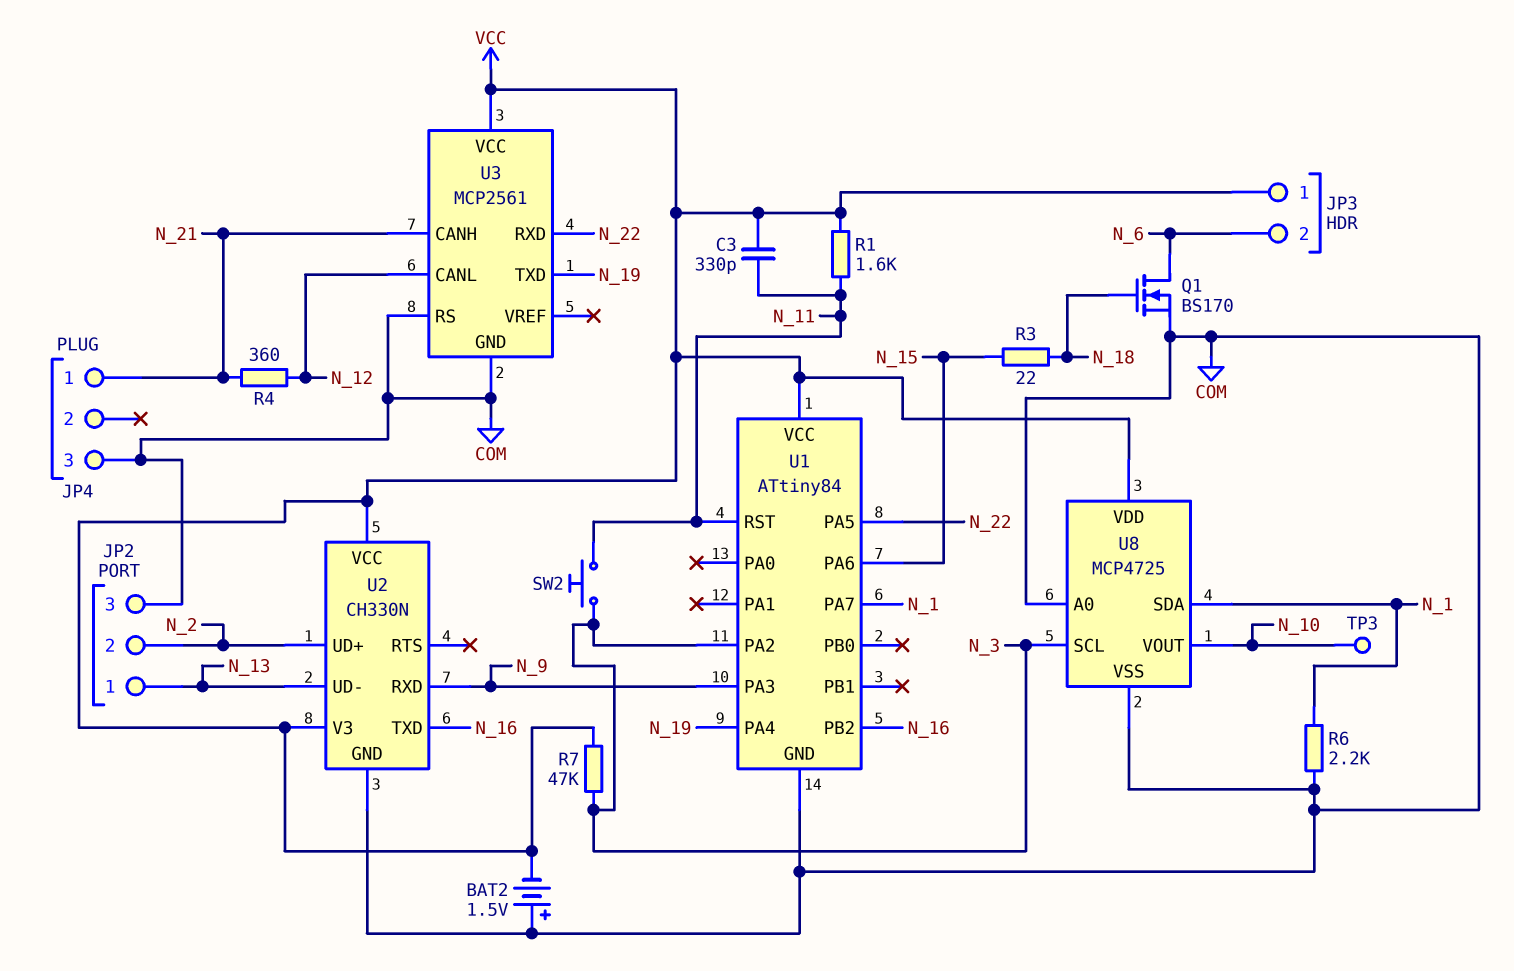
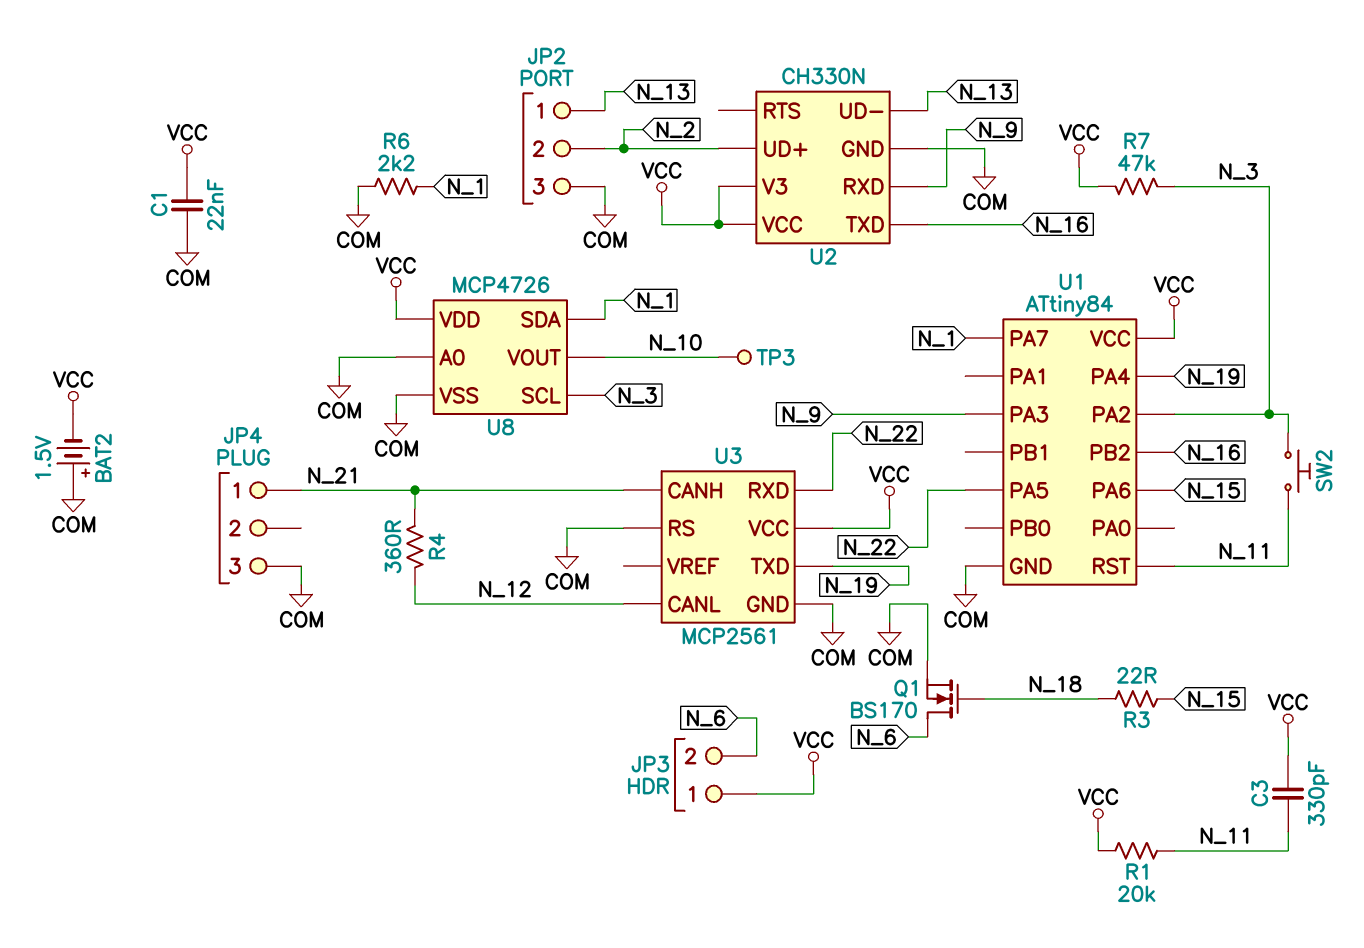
C1: none -> 22nF (COM, VCC)
R1: 1.6k (N_11, VCC) -> 20k (N_11, VCC)
U8: MCP4725 -> MCP4726

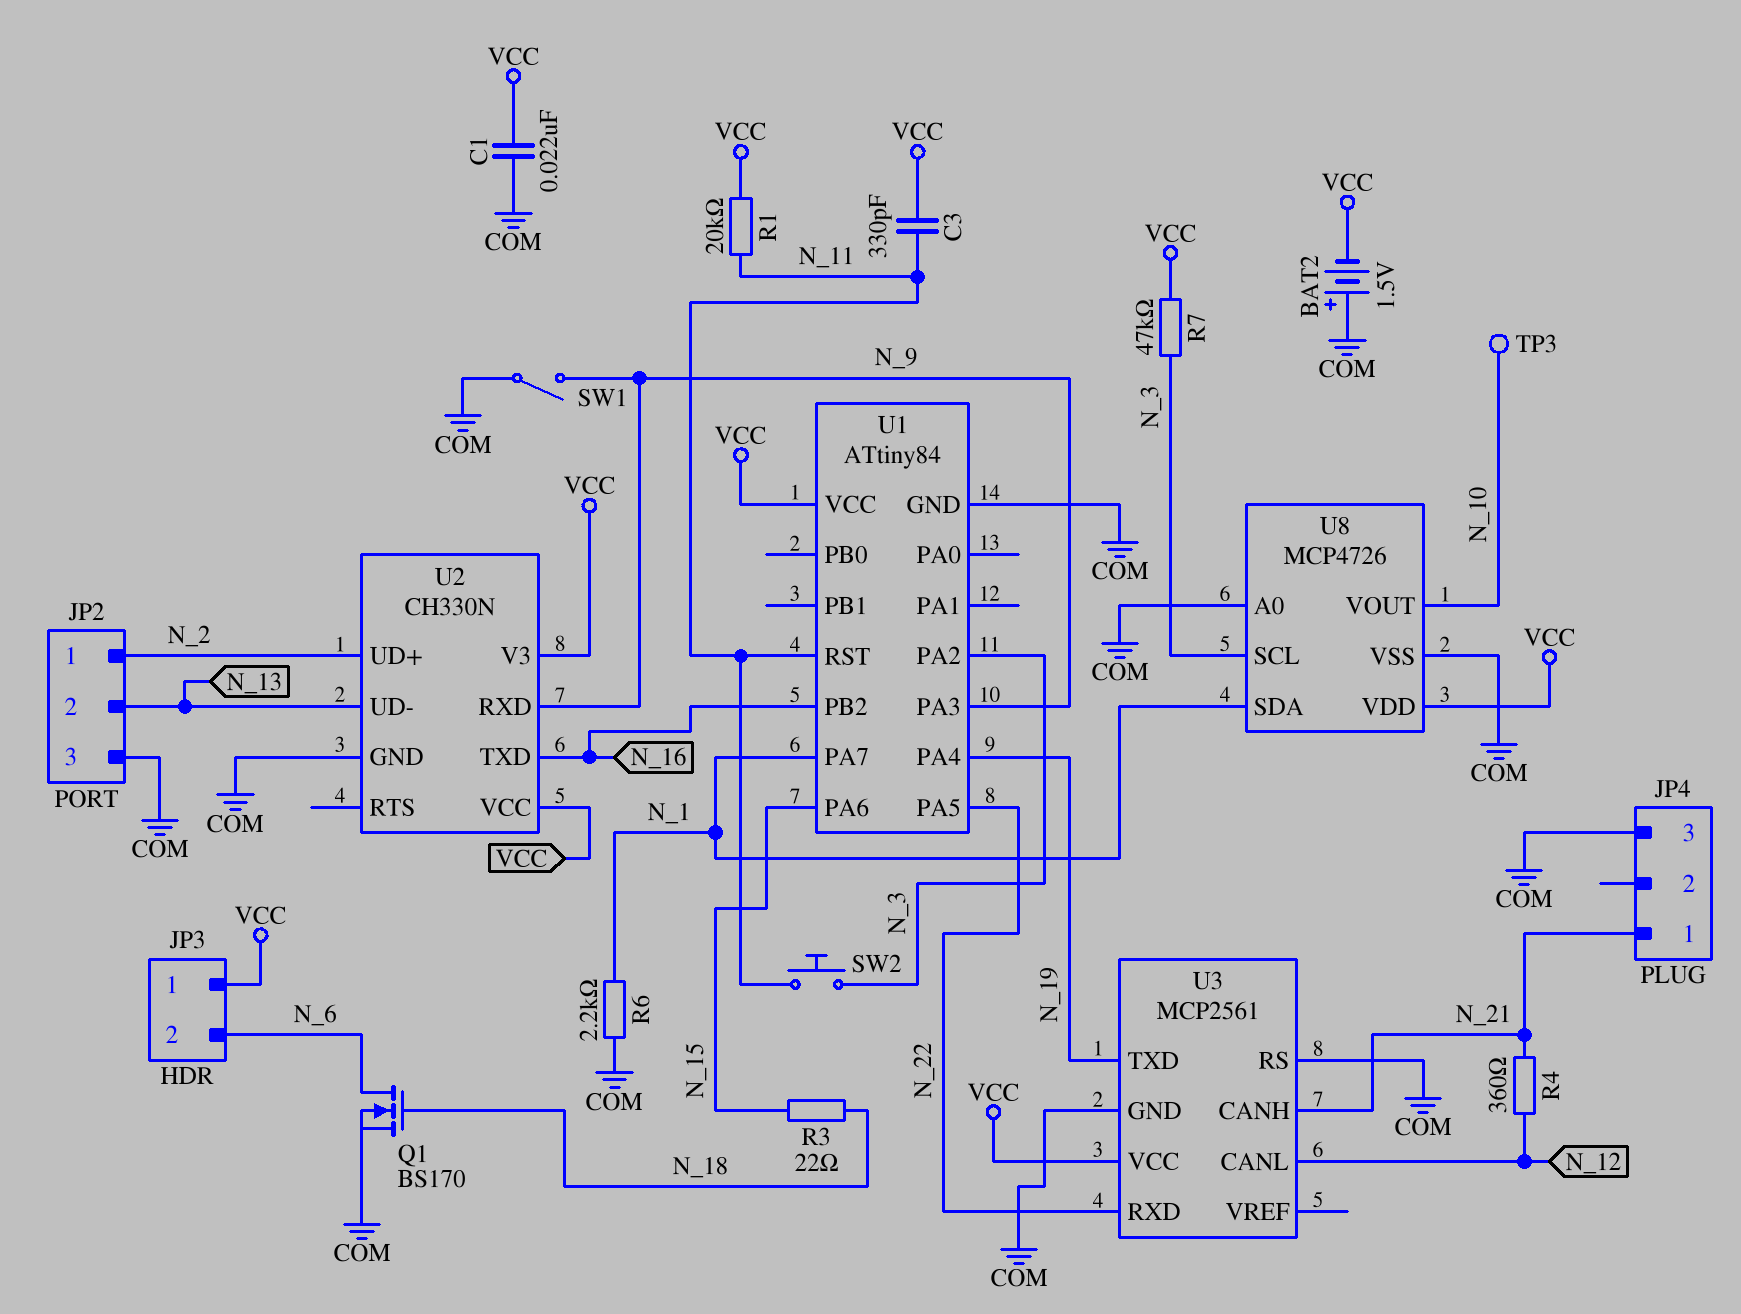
JP2 pin 1: N_13 -> N_2
JP2 pin 2: N_2 -> N_13
SW1: none -> switch (COM, N_9)

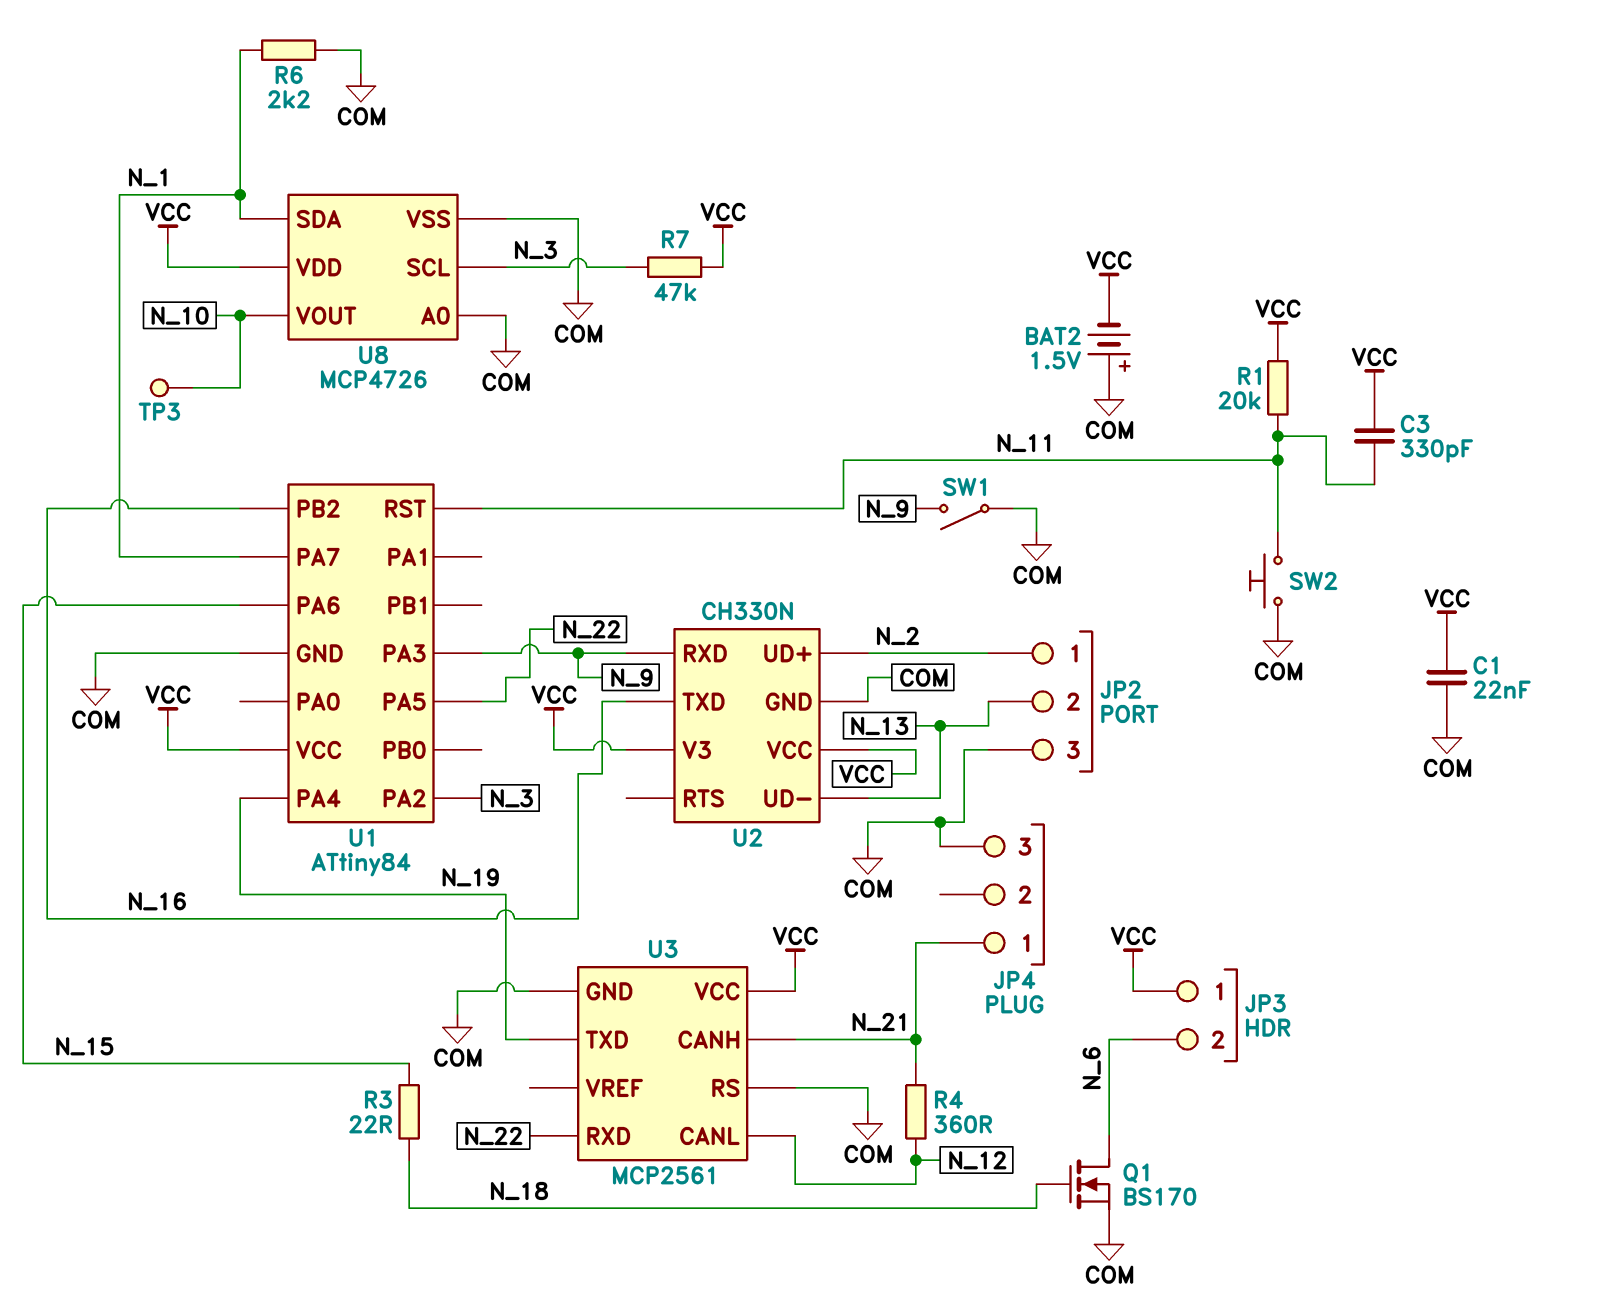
SW2: button (N_3, N_11) -> button (COM, N_11)

